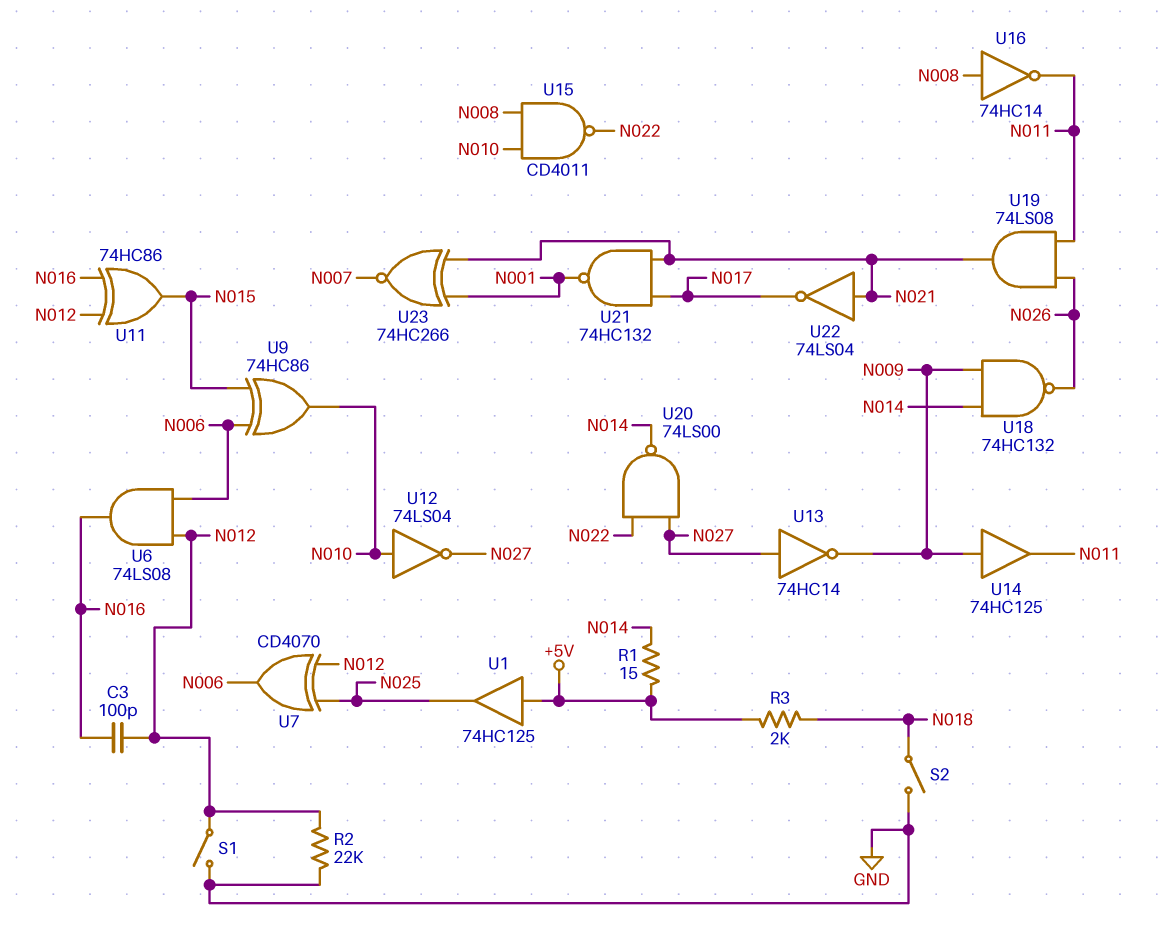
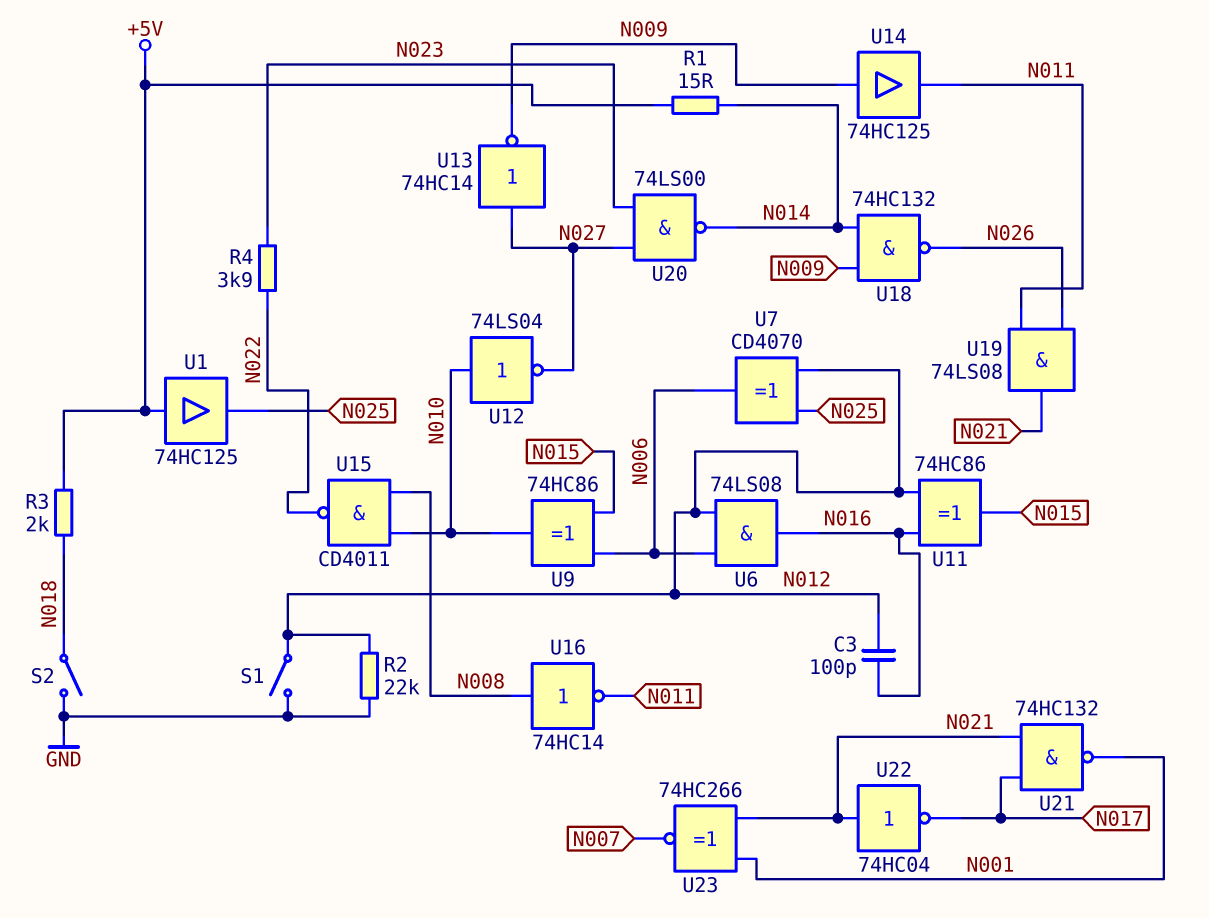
R4: none -> 3.9k (N022, N023)
U20: NAND 74LS00 (in N022, in N027, out N014) -> NAND 74LS00 (in N023, in N027, out N014)
U22: NOT 74LS04 (in N021, out N017) -> NOT 74HC04 (in N021, out N017)

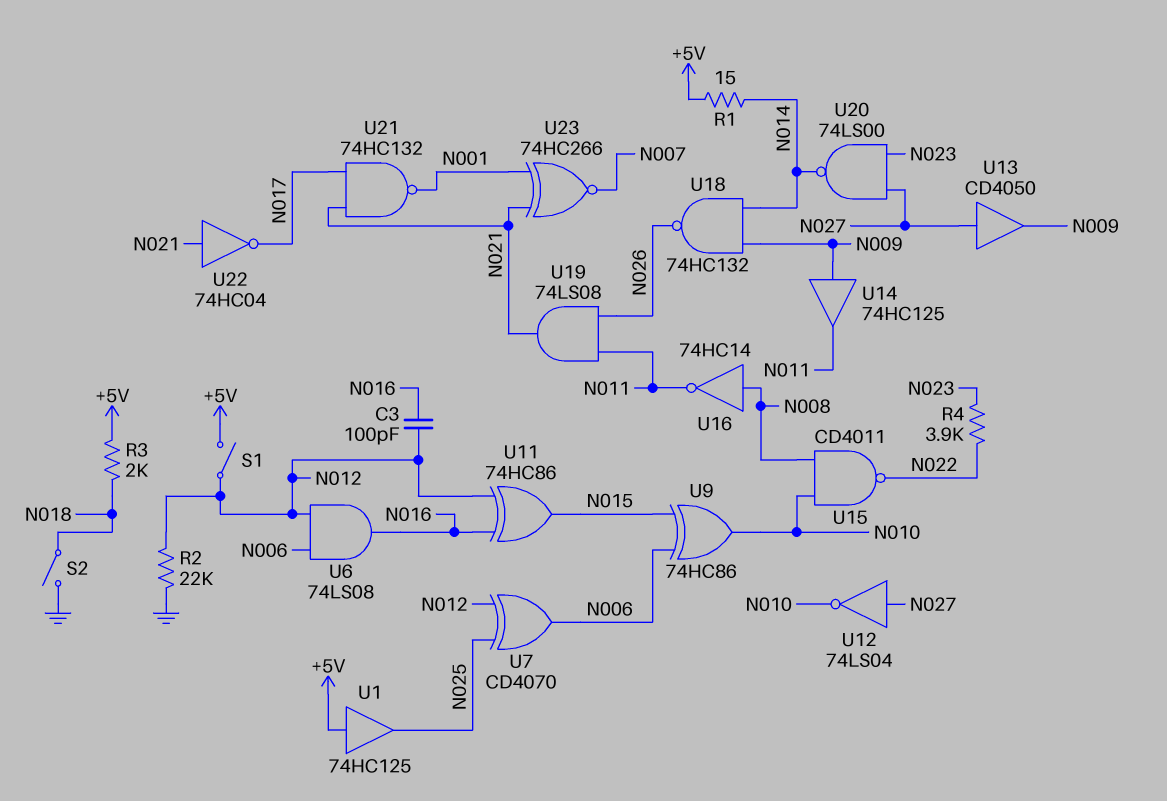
S1: switch (GND, N012) -> switch (+5V, N012)
U12: NOT 74LS04 (in N010, out N027) -> NOT 74LS04 (in N027, out N010)
U13: NOT 74HC14 (in N027, out N009) -> buffer CD4050 (in N027, out N009)

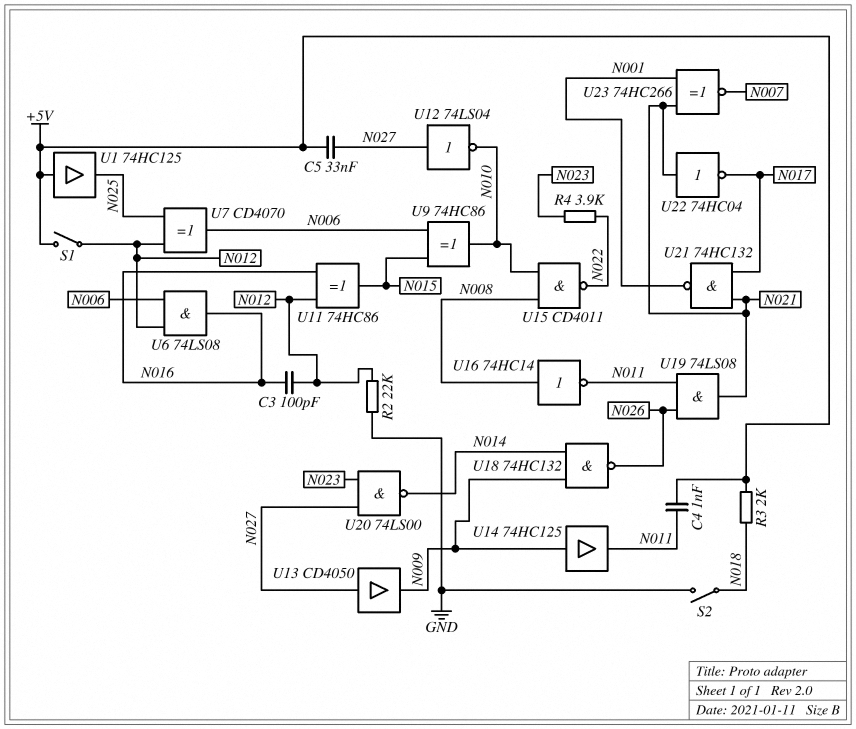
C4: none -> 1nF (+5V, N011)
C5: none -> 33nF (+5V, N027)
R1: 15 (+5V, N014) -> none

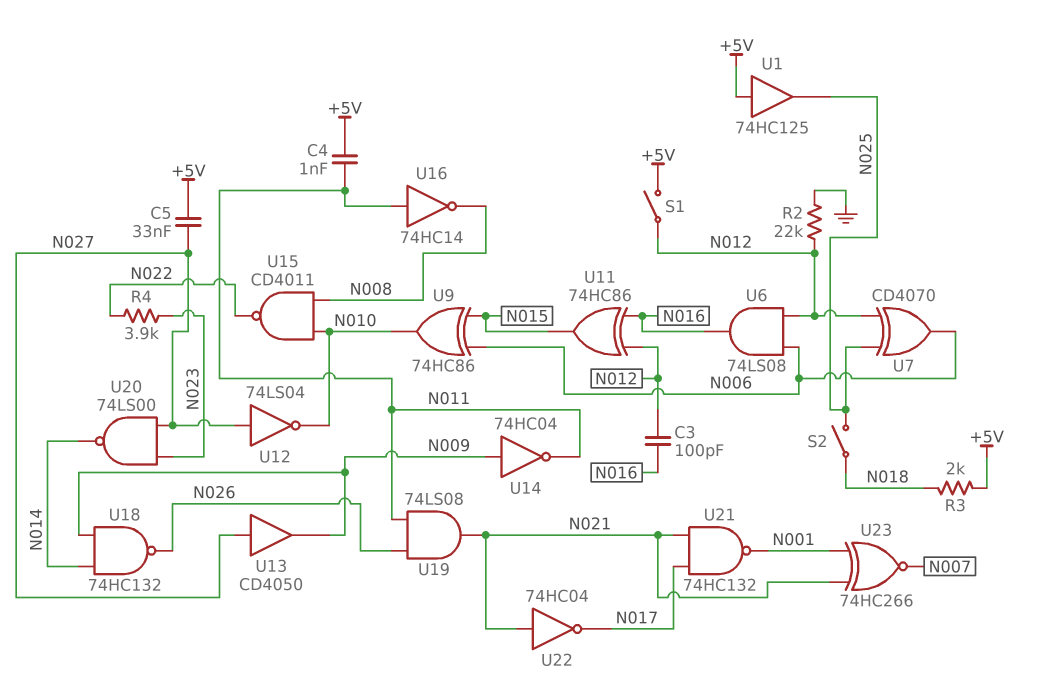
S2: switch (GND, N018) -> switch (N018, N025)
U14: buffer 74HC125 (in N009, out N011) -> NOT 74HC04 (in N009, out N011)
U16: NOT 74HC14 (in N008, out N011) -> NOT 74HC14 (in N011, out N008)

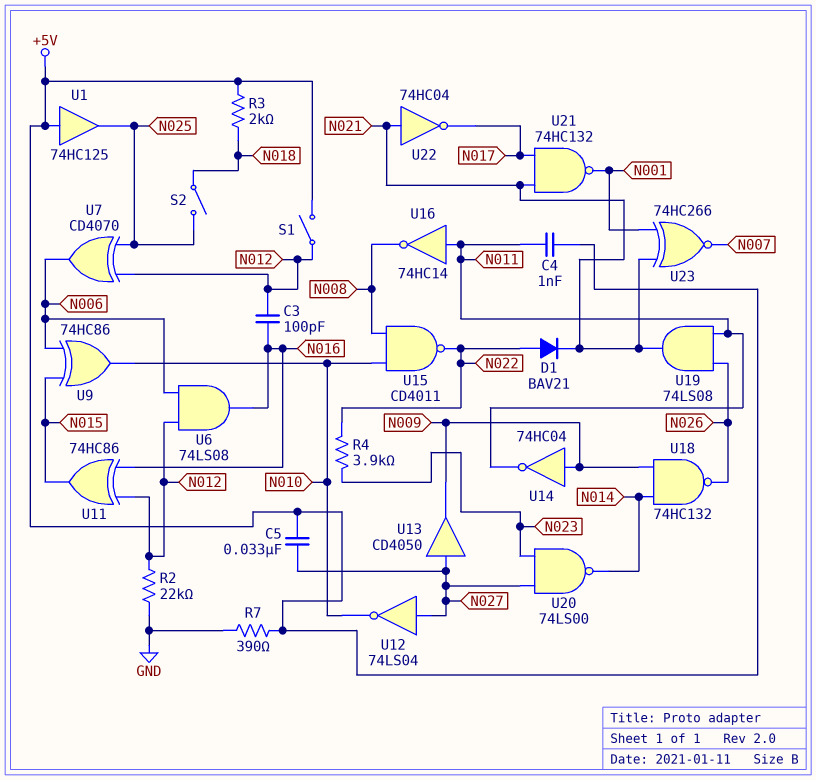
D1: none -> diode BAV21 (A N022, K N021)
R7: none -> 390 (+5V, GND)

